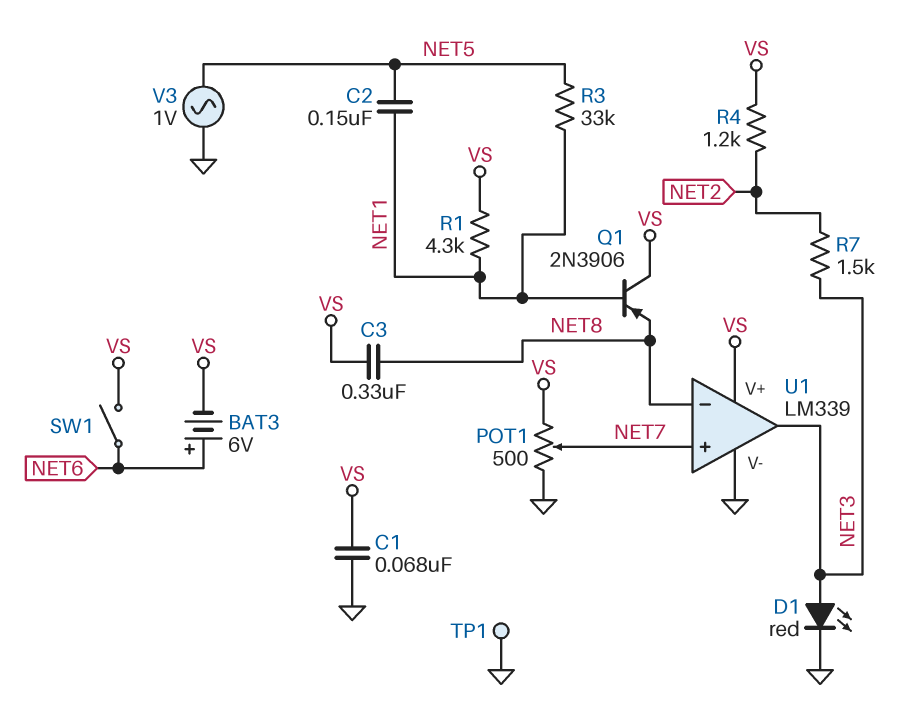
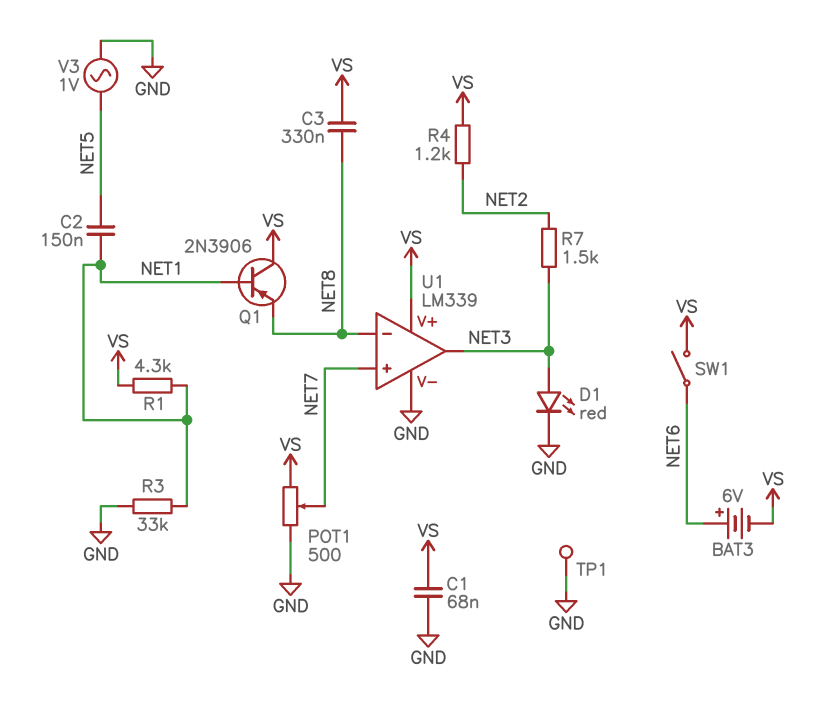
R3: 33k (NET1, NET5) -> 33k (GND, NET1)

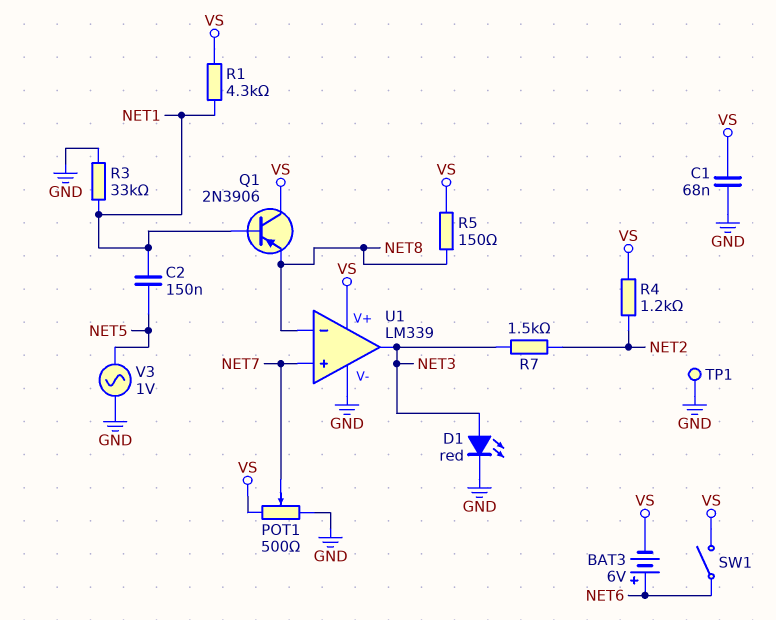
C3: 330nF (NET8, VS) -> none
R5: none -> 150 (NET8, VS)

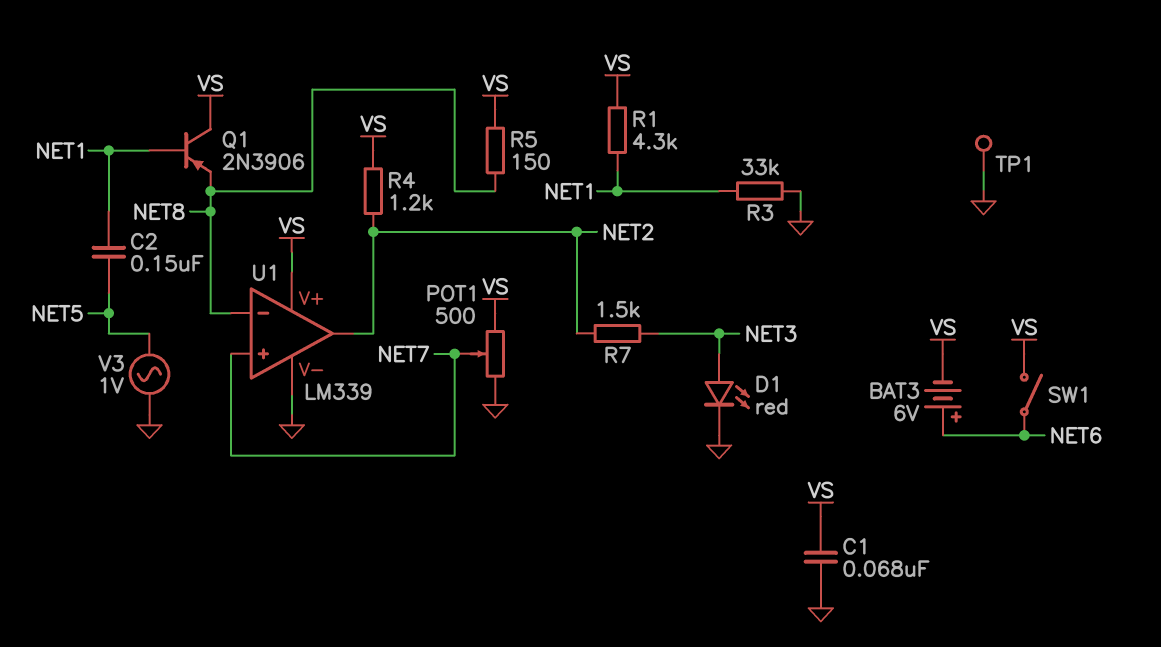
U1 pin out: NET3 -> NET2

